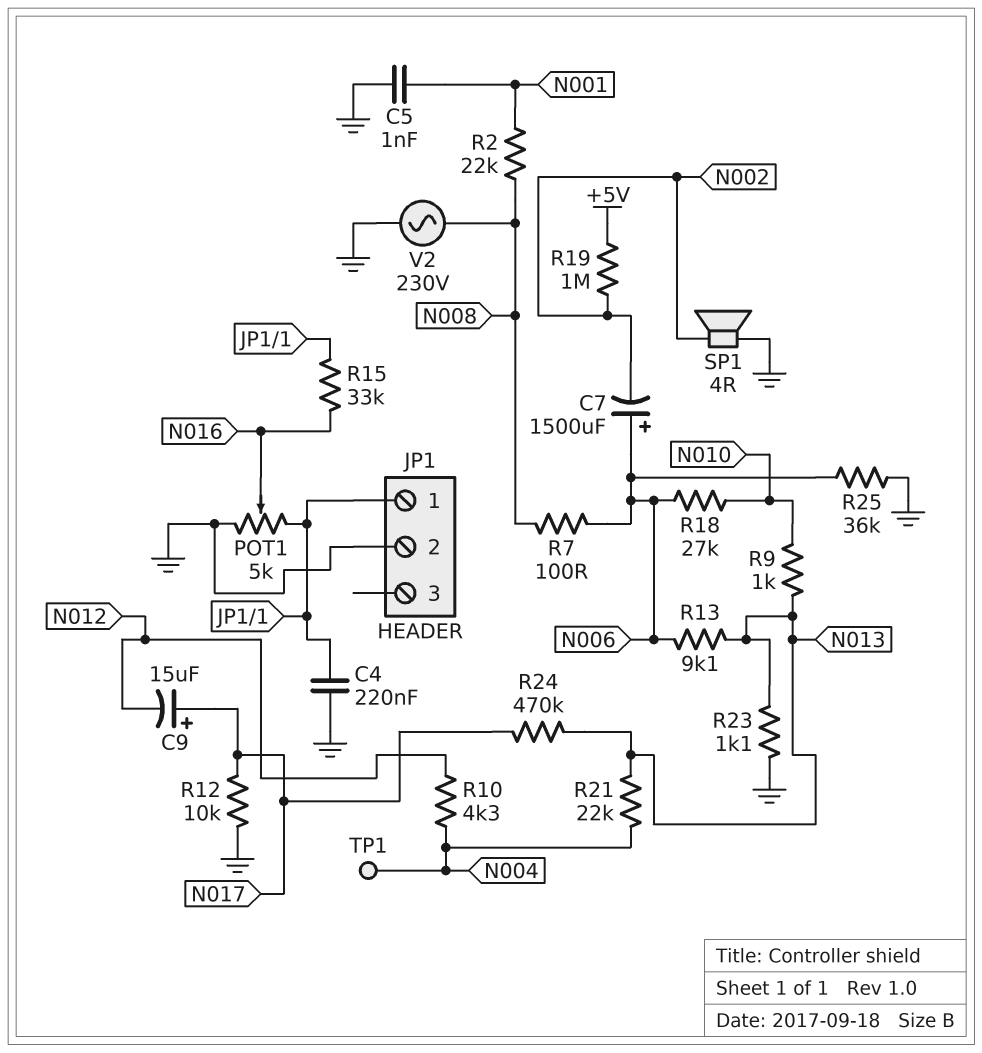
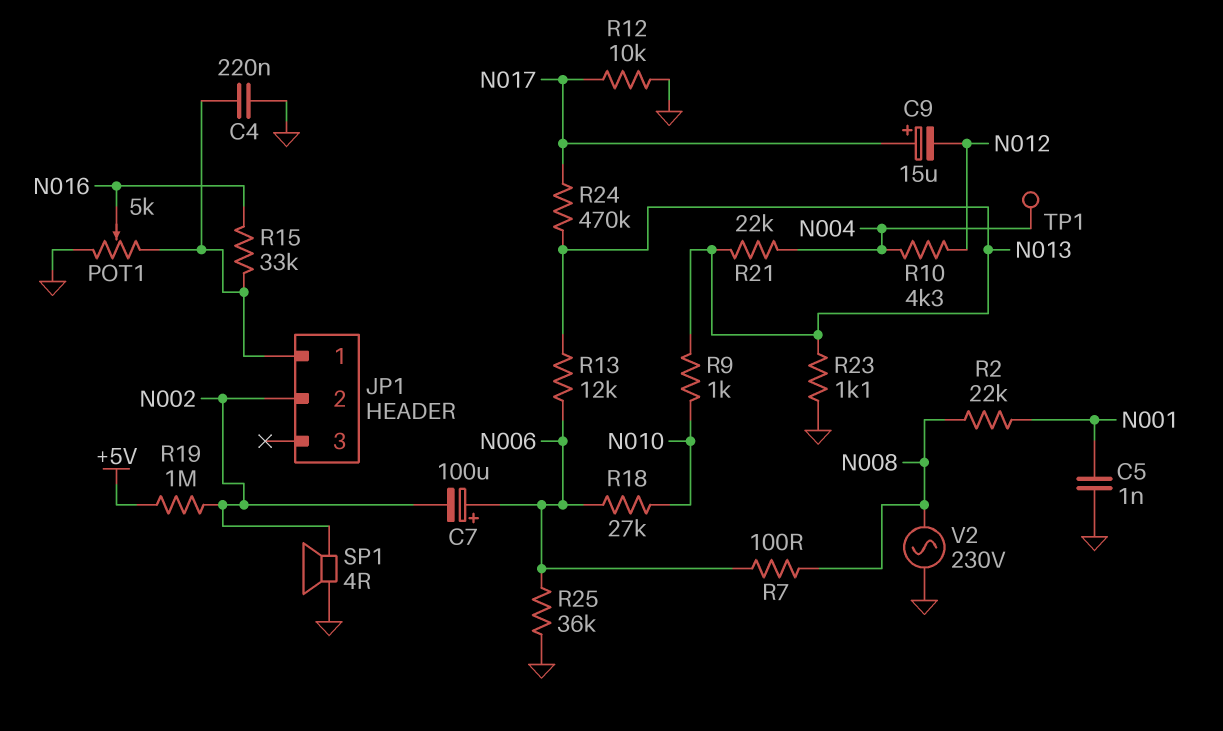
C7: 1500uF (plus N006, minus N002) -> 100uF (plus N006, minus N002)
JP1 pin 2: GND -> N002
R13: 9.1k (N006, N013) -> 12k (N006, N013)

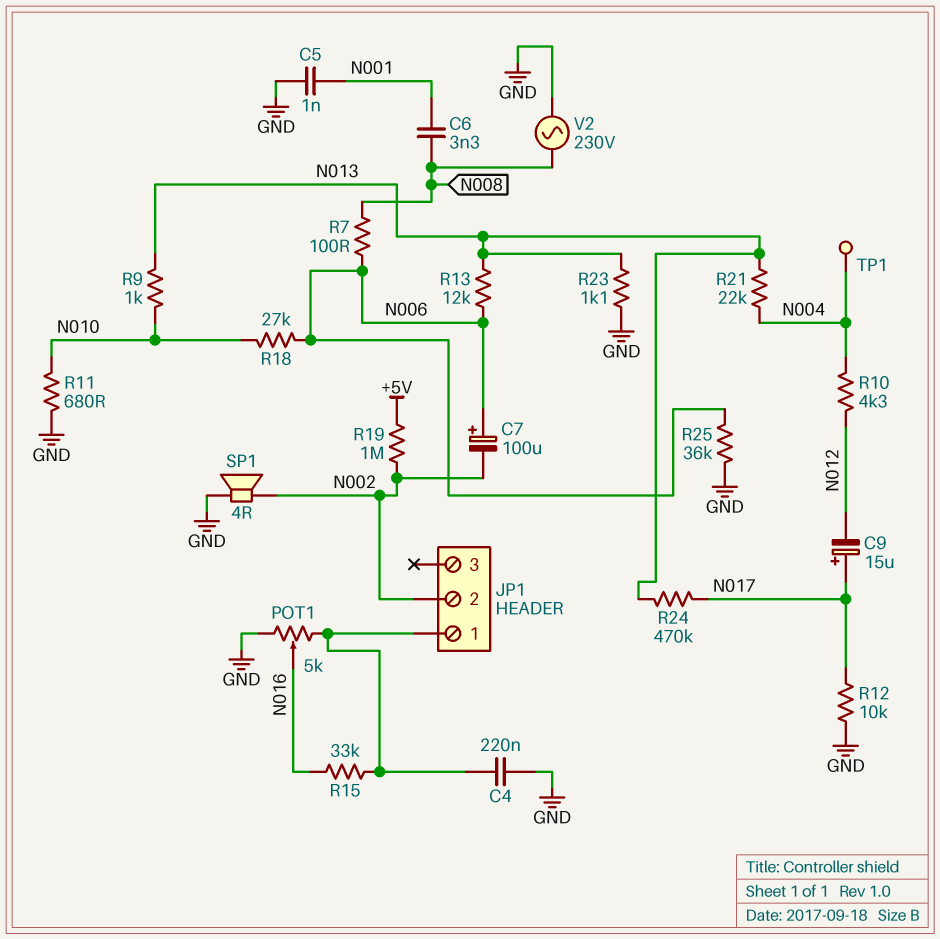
C6: none -> 3.3nF (N001, N008)
R2: 22k (N001, N008) -> none
R11: none -> 680 (GND, N010)

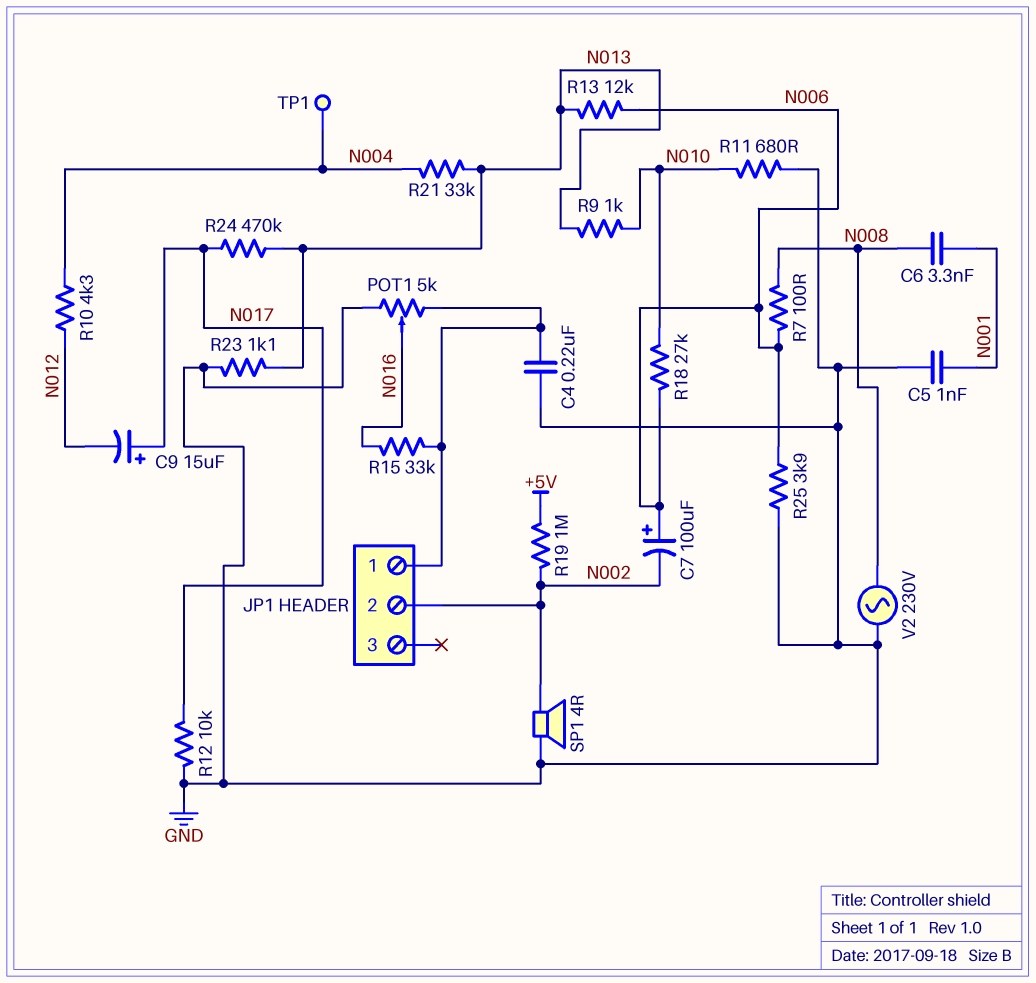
R21: 22k (N004, N013) -> 33k (N004, N013)
R25: 36k (GND, N006) -> 3.9k (GND, N006)

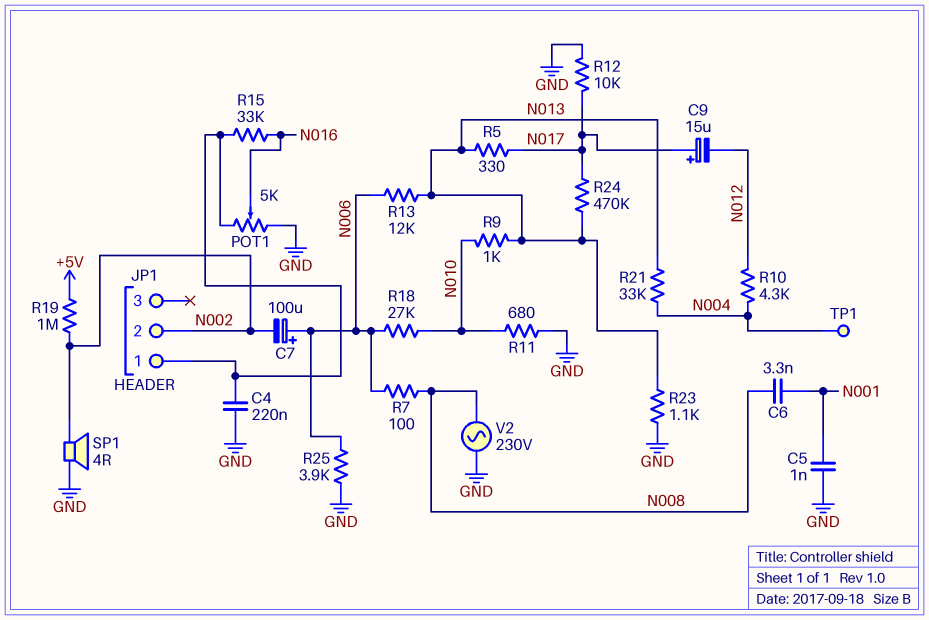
R5: none -> 330 (N013, N017)

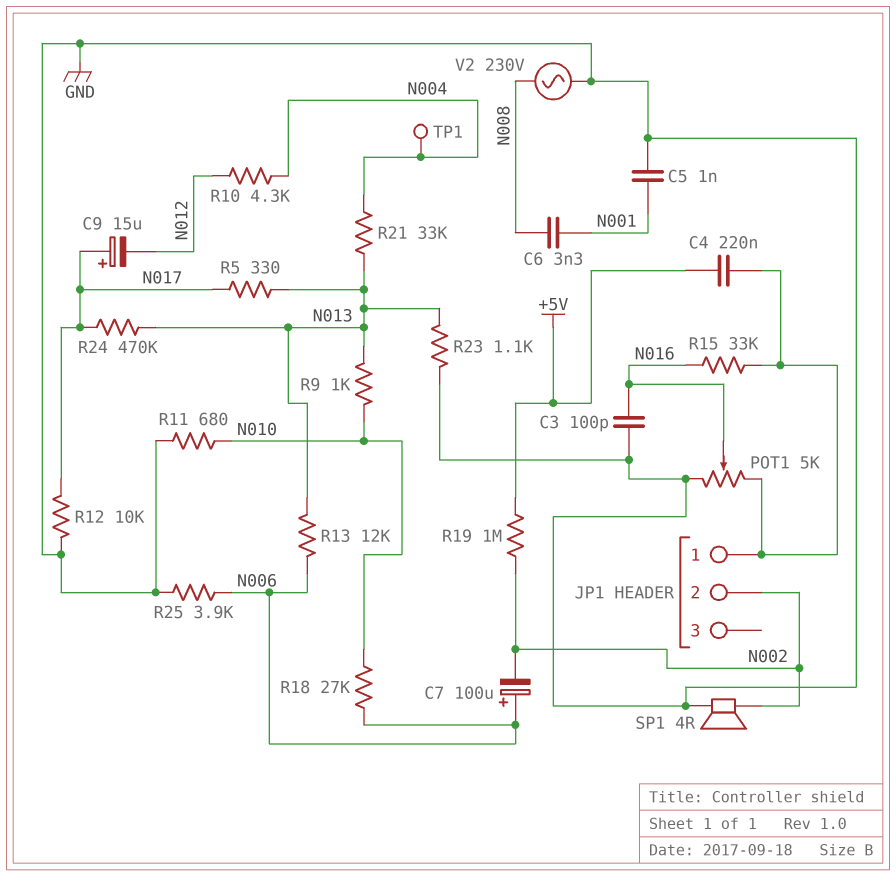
C3: none -> 100pF (GND, N016)
C4: 220nF (GND, JP1/1) -> 220nF (+5V, JP1/1)
R7: 100 (N006, N008) -> none

